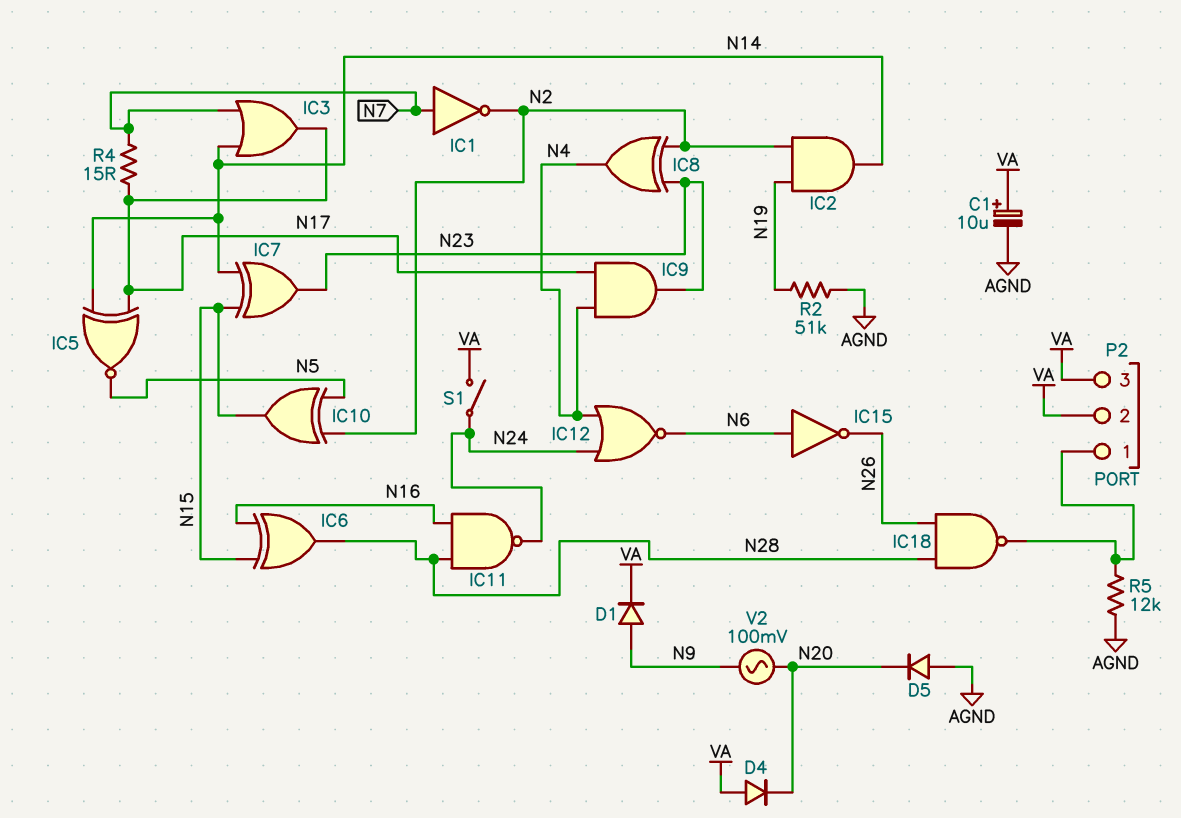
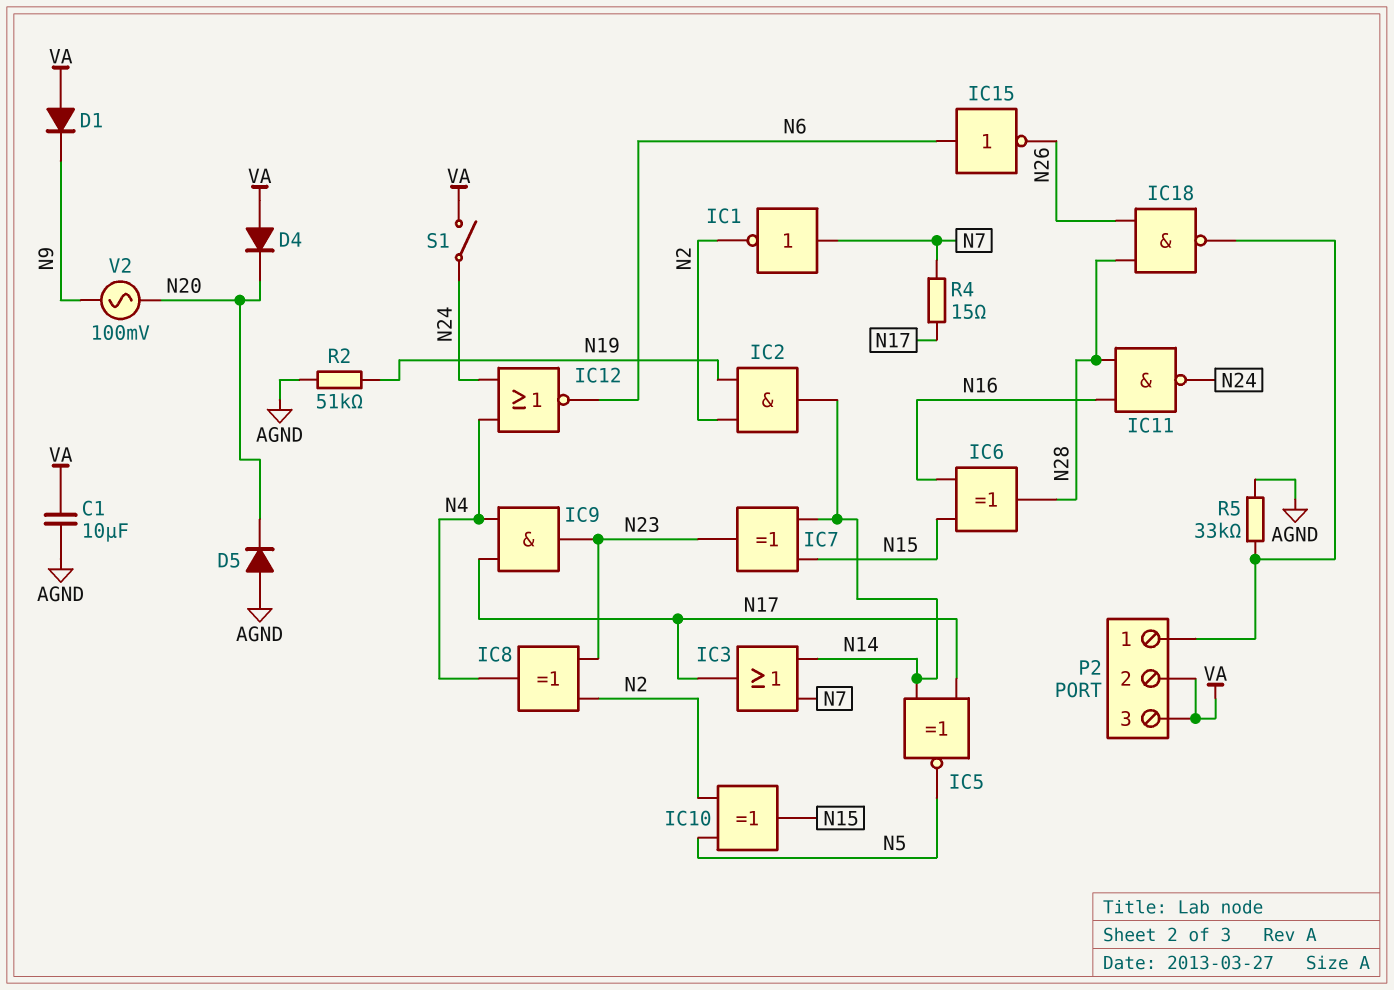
C1: 10uF (plus VA, minus AGND) -> 10uF (AGND, VA)
D1: diode (A N9, K VA) -> diode (A VA, K N9)
R5: 12k (AGND, P2/1) -> 33k (AGND, P2/1)

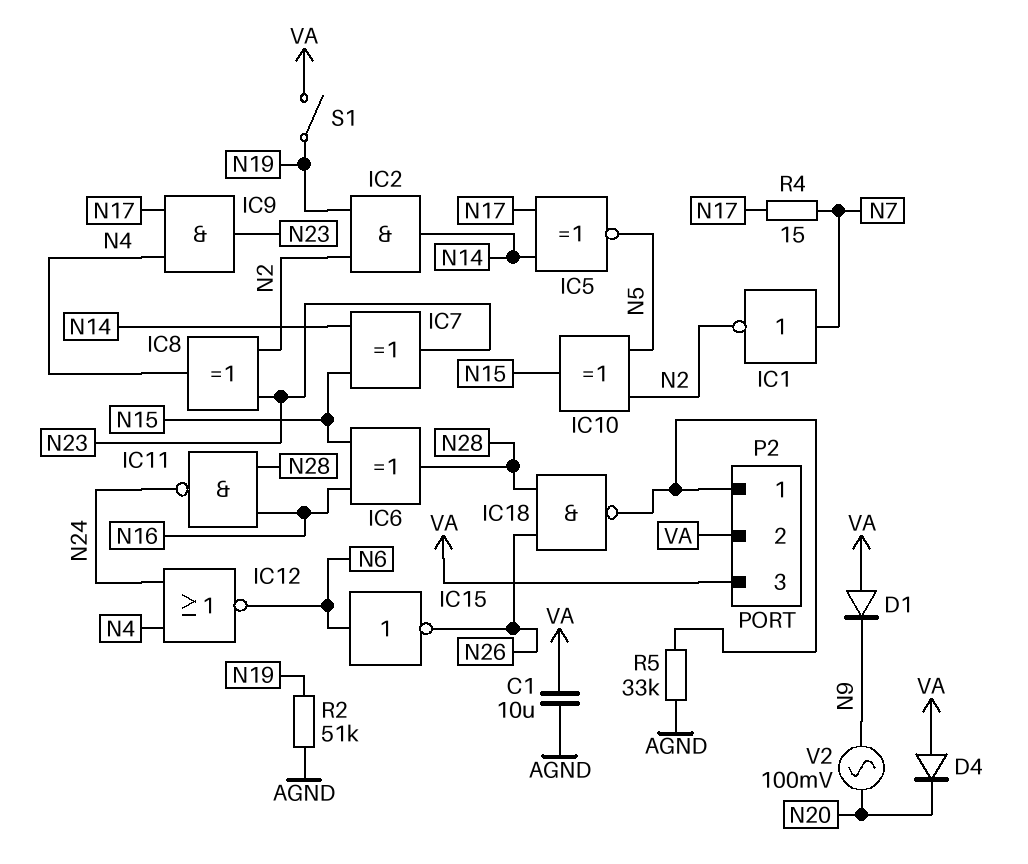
D5: diode (A AGND, K N20) -> none
IC3: OR (in N7, in N14, out N17) -> none
S1: switch (N24, VA) -> switch (N19, VA)

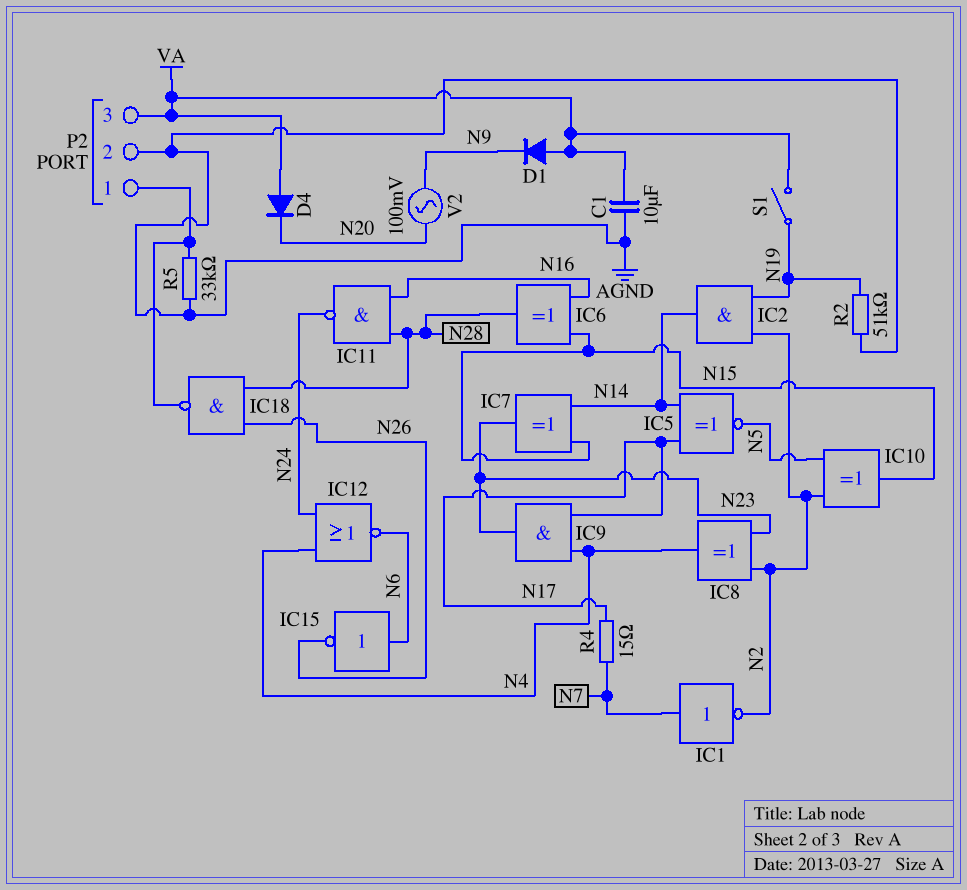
P2 pin 2: VA -> AGND

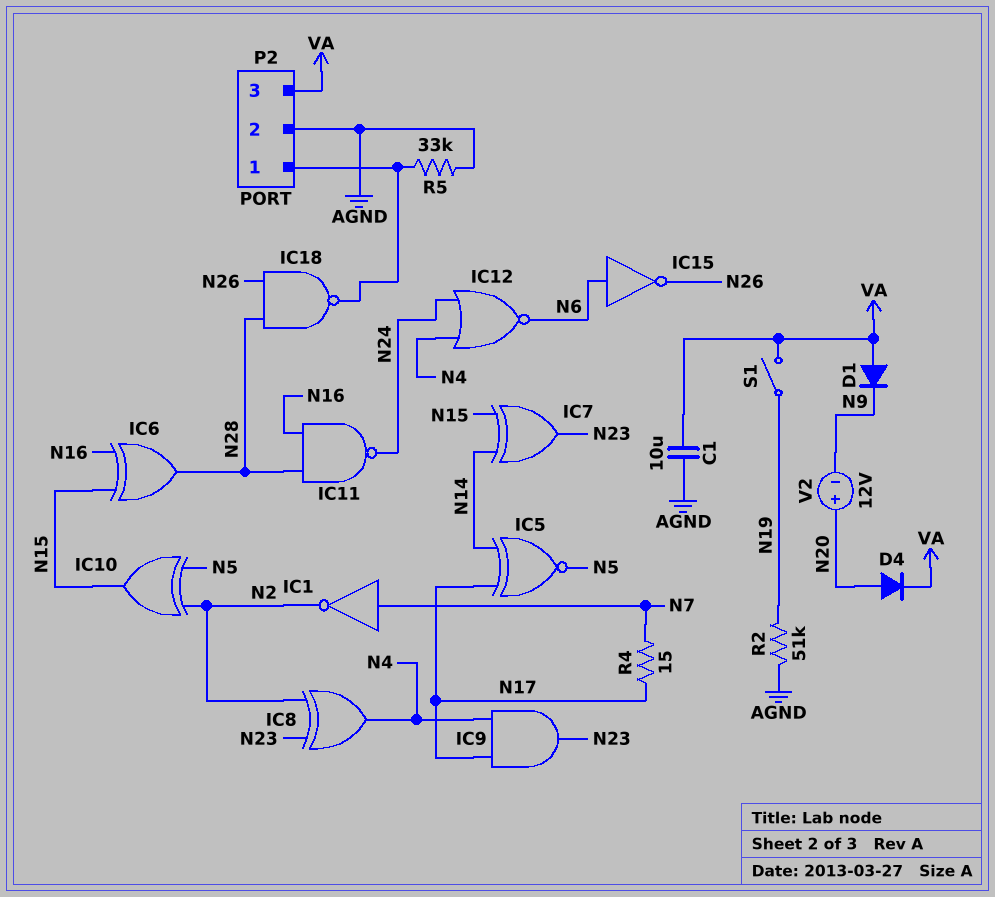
D4: diode (A VA, K N20) -> diode (A N20, K VA)
IC2: AND (in N2, in N19, out N14) -> none
V2: AC 100mV (N9, N20) -> 12V (plus N20, minus N9)

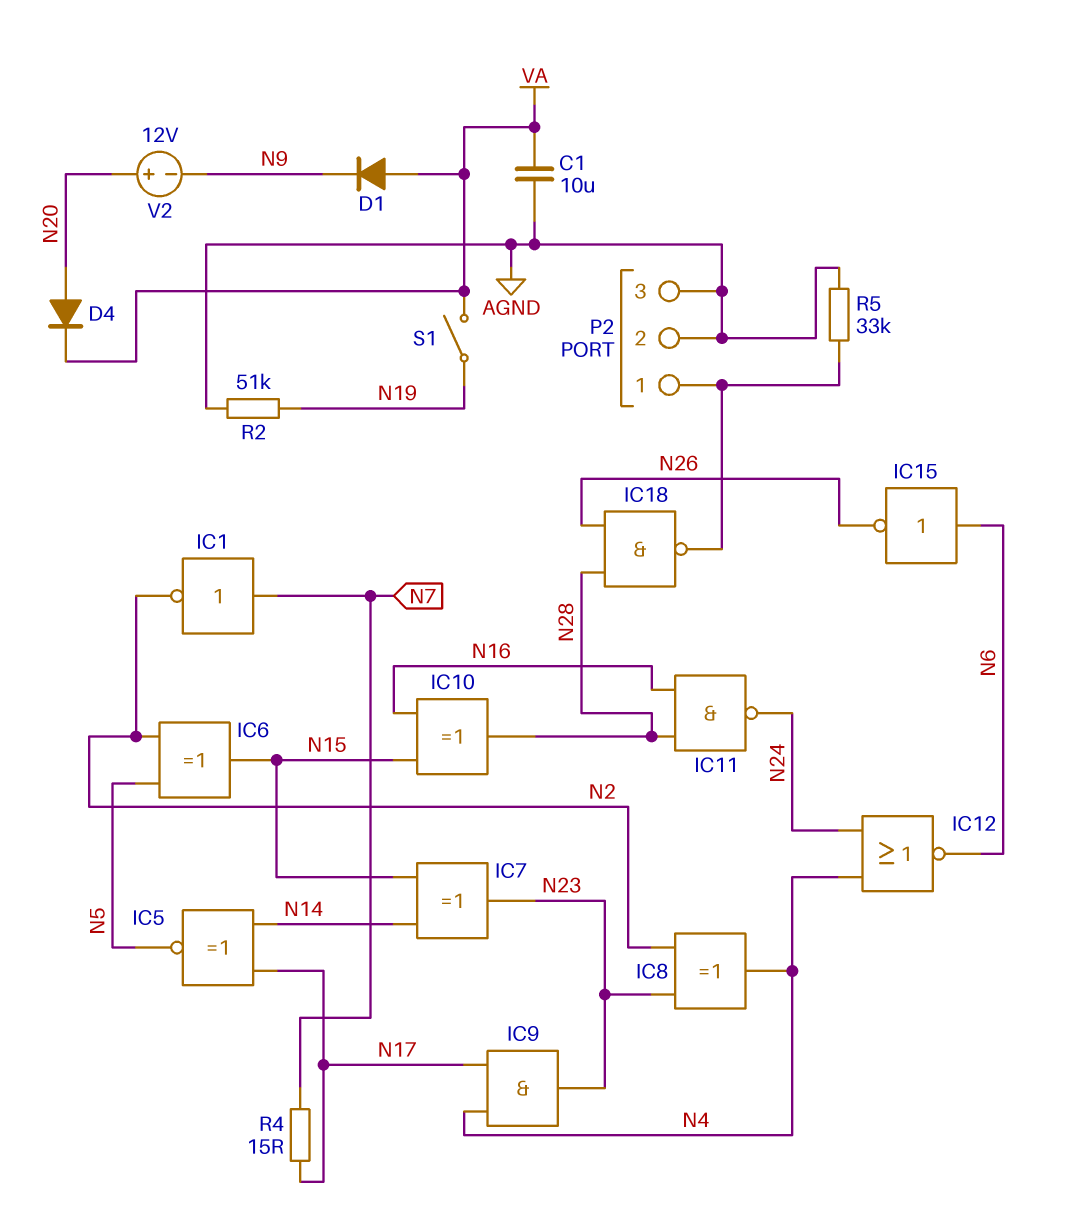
IC6: XOR (in N15, in N16, out N28) -> XOR (in N2, in N5, out N15)
IC10: XOR (in N2, in N5, out N15) -> XOR (in N15, in N16, out N28)
P2 pin 3: VA -> AGND

